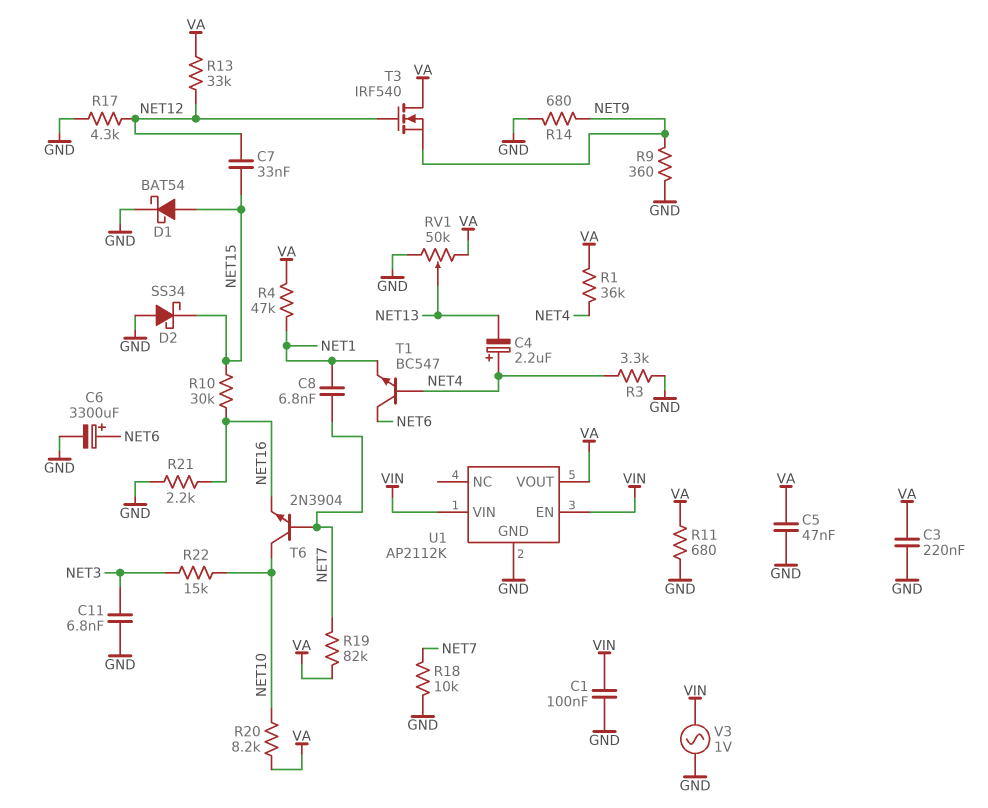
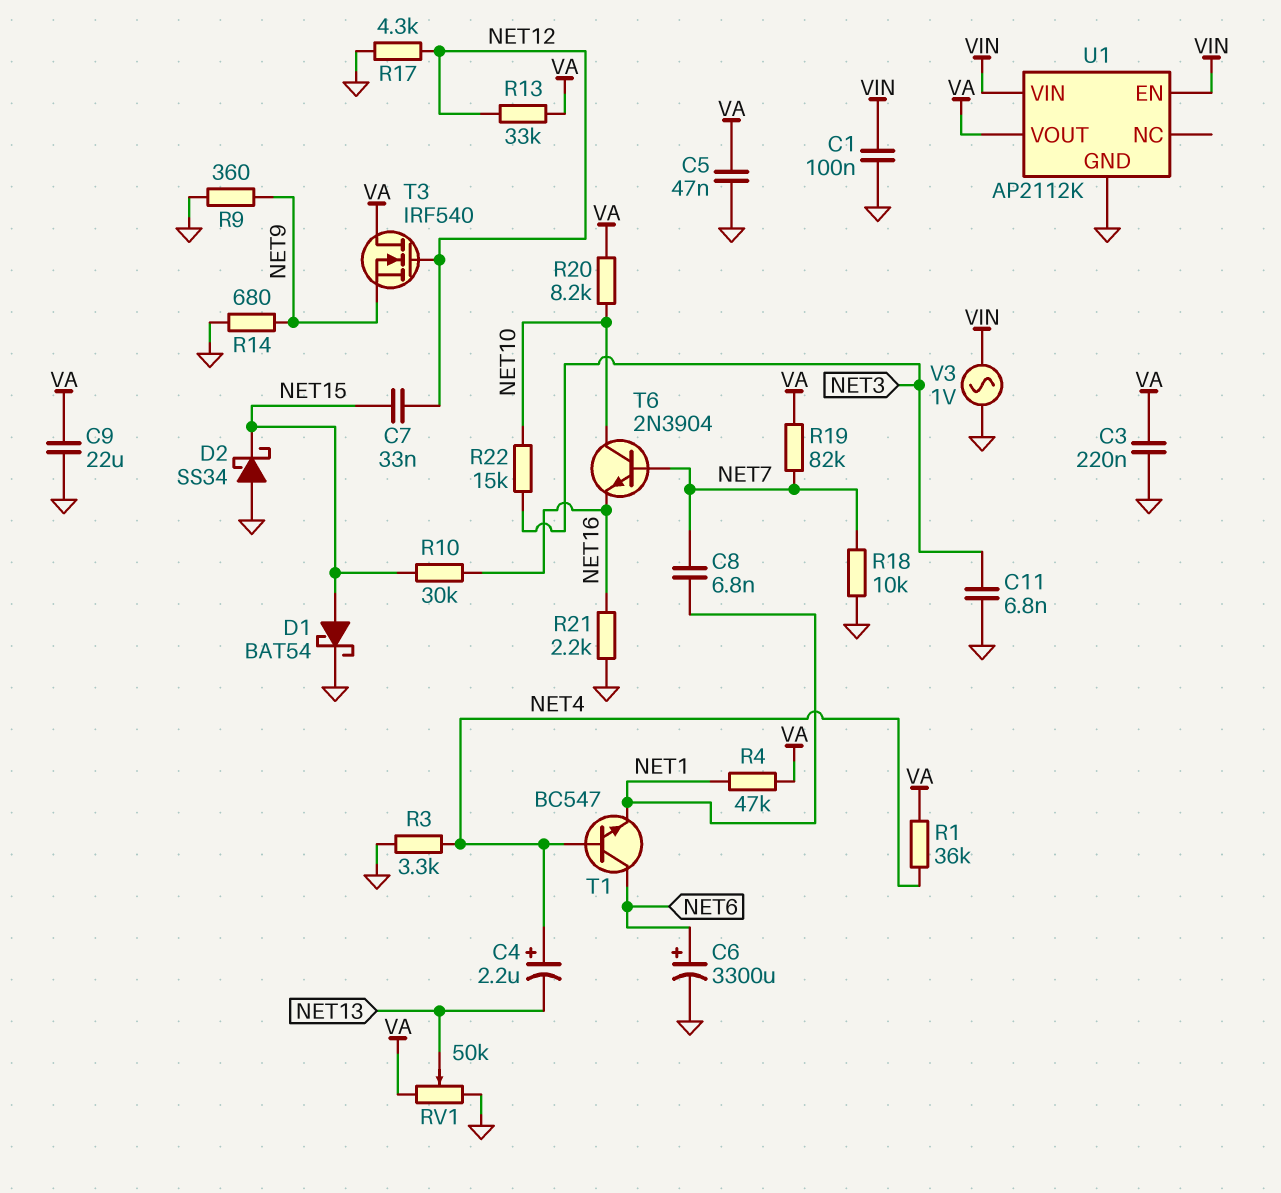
C9: none -> 22uF (GND, VA)
R11: 680 (GND, VA) -> none

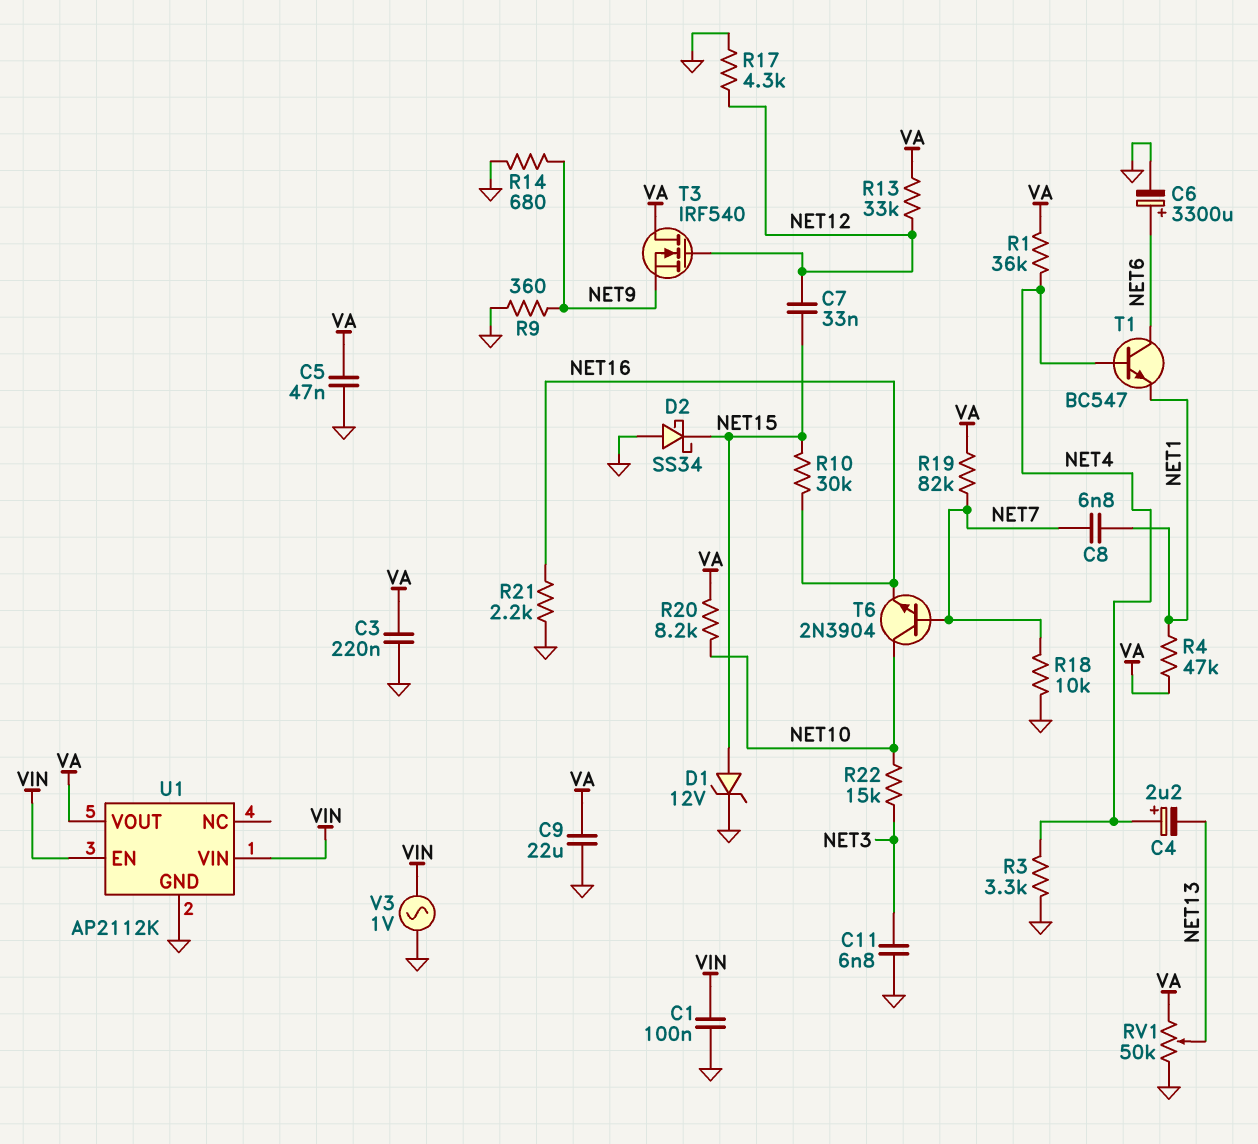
D1: schottky BAT54 (A NET15, K GND) -> zener 12V (A NET15, K GND)

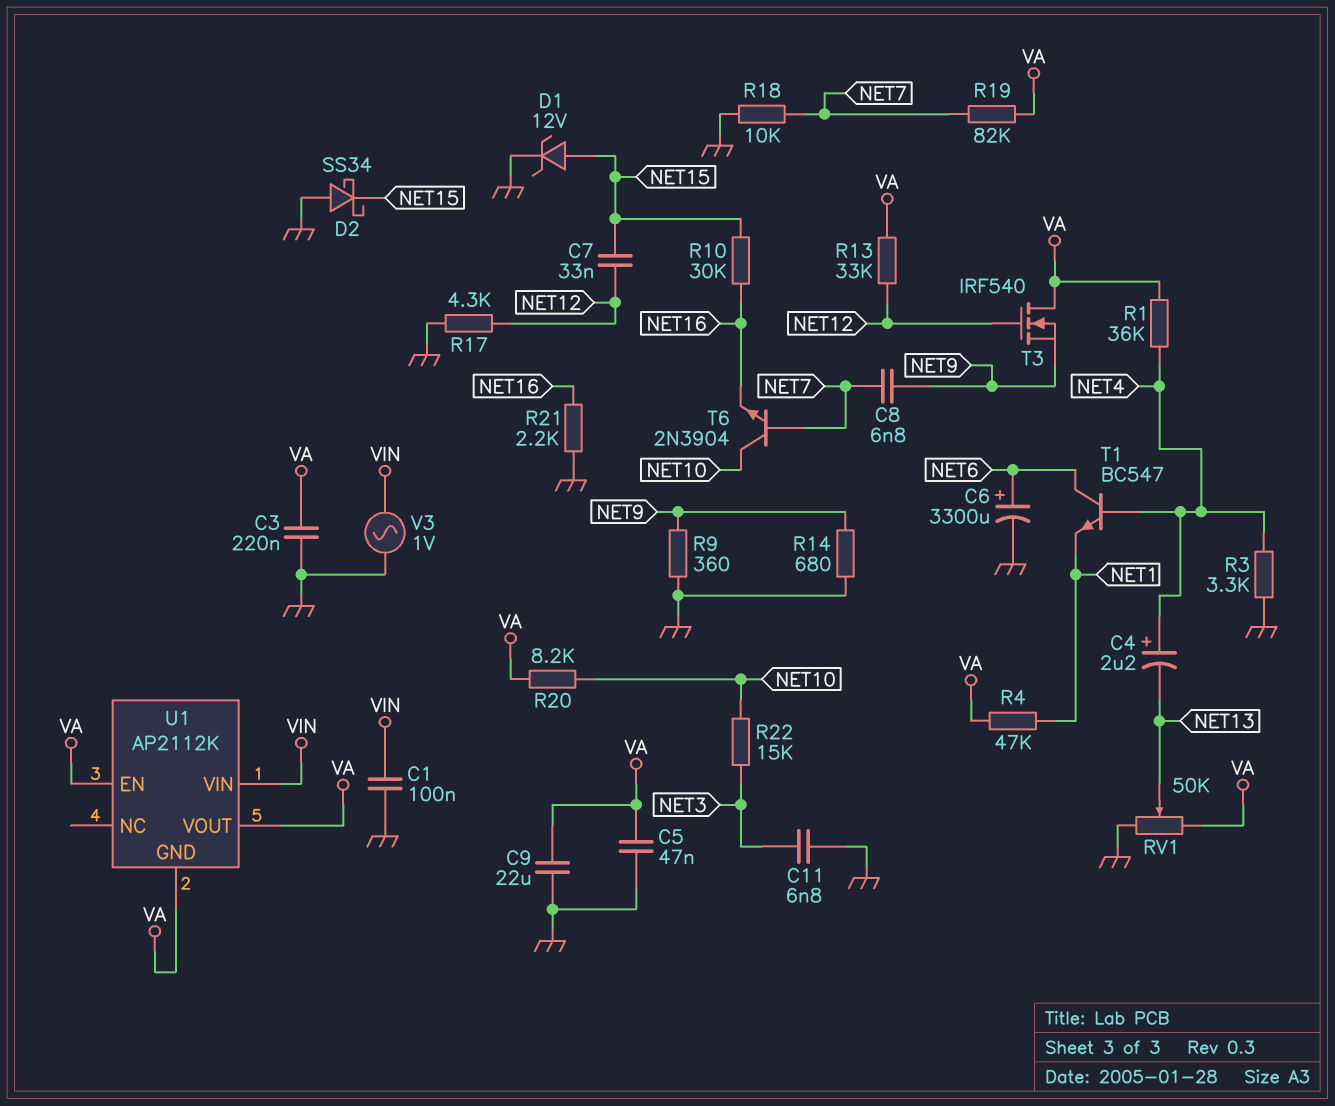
C8: 6.8nF (NET1, NET7) -> 6.8nF (NET7, NET9)
U1 pin EN: VIN -> VA
U1 pin GND: GND -> VA

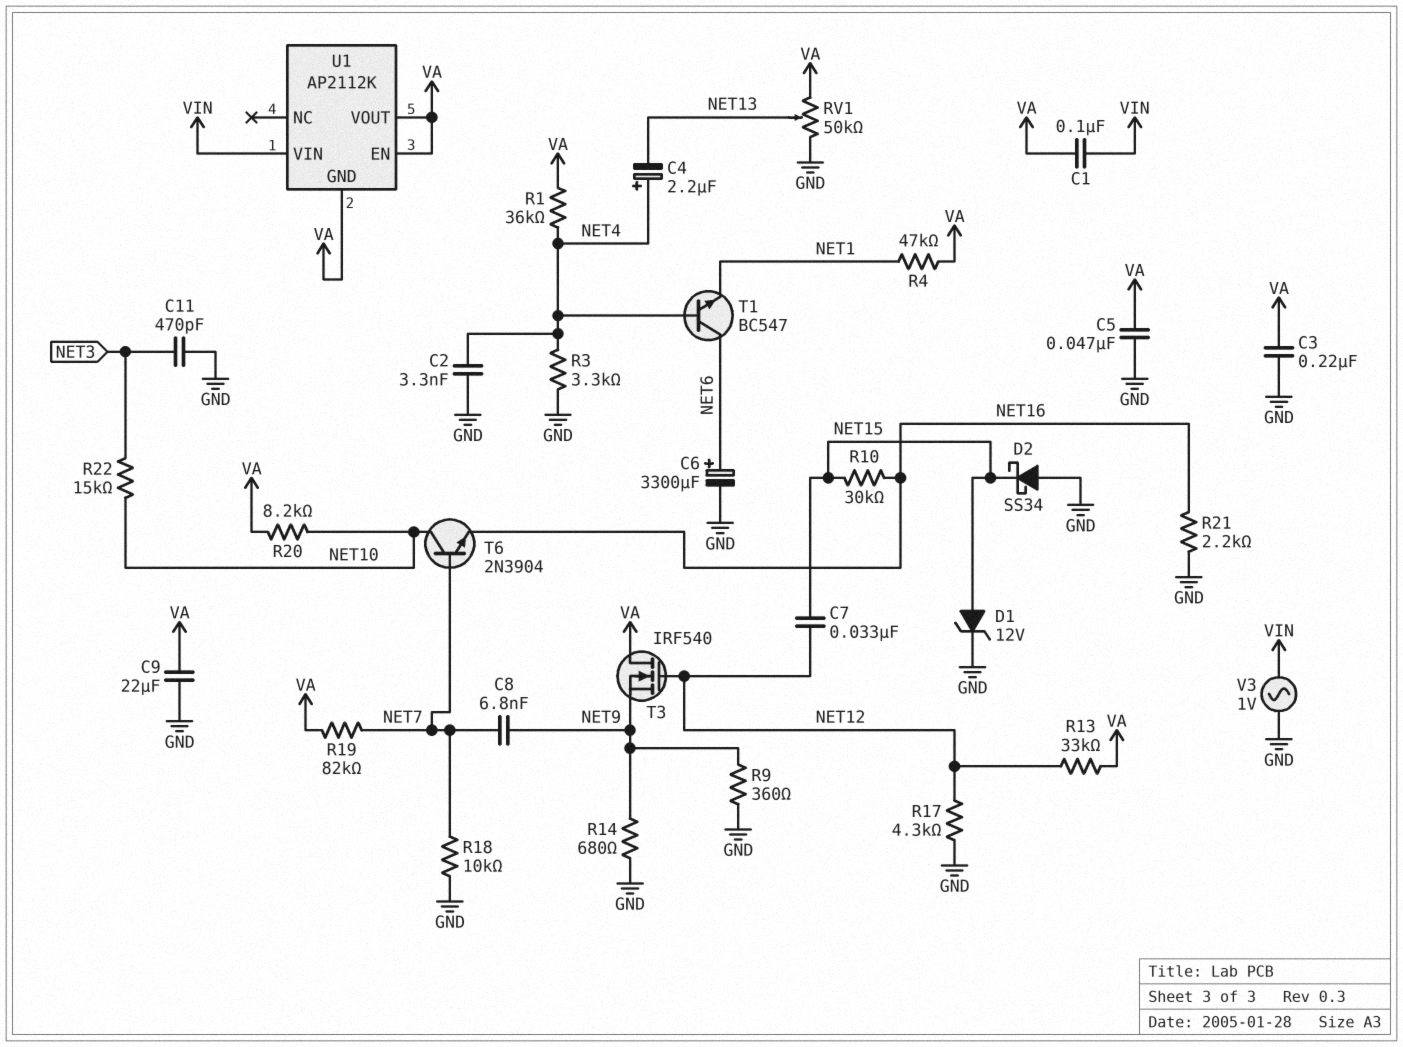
C1: 100nF (GND, VIN) -> 100nF (VA, VIN)
C2: none -> 3.3nF (GND, NET4)
C11: 6.8nF (GND, NET3) -> 470pF (GND, NET3)

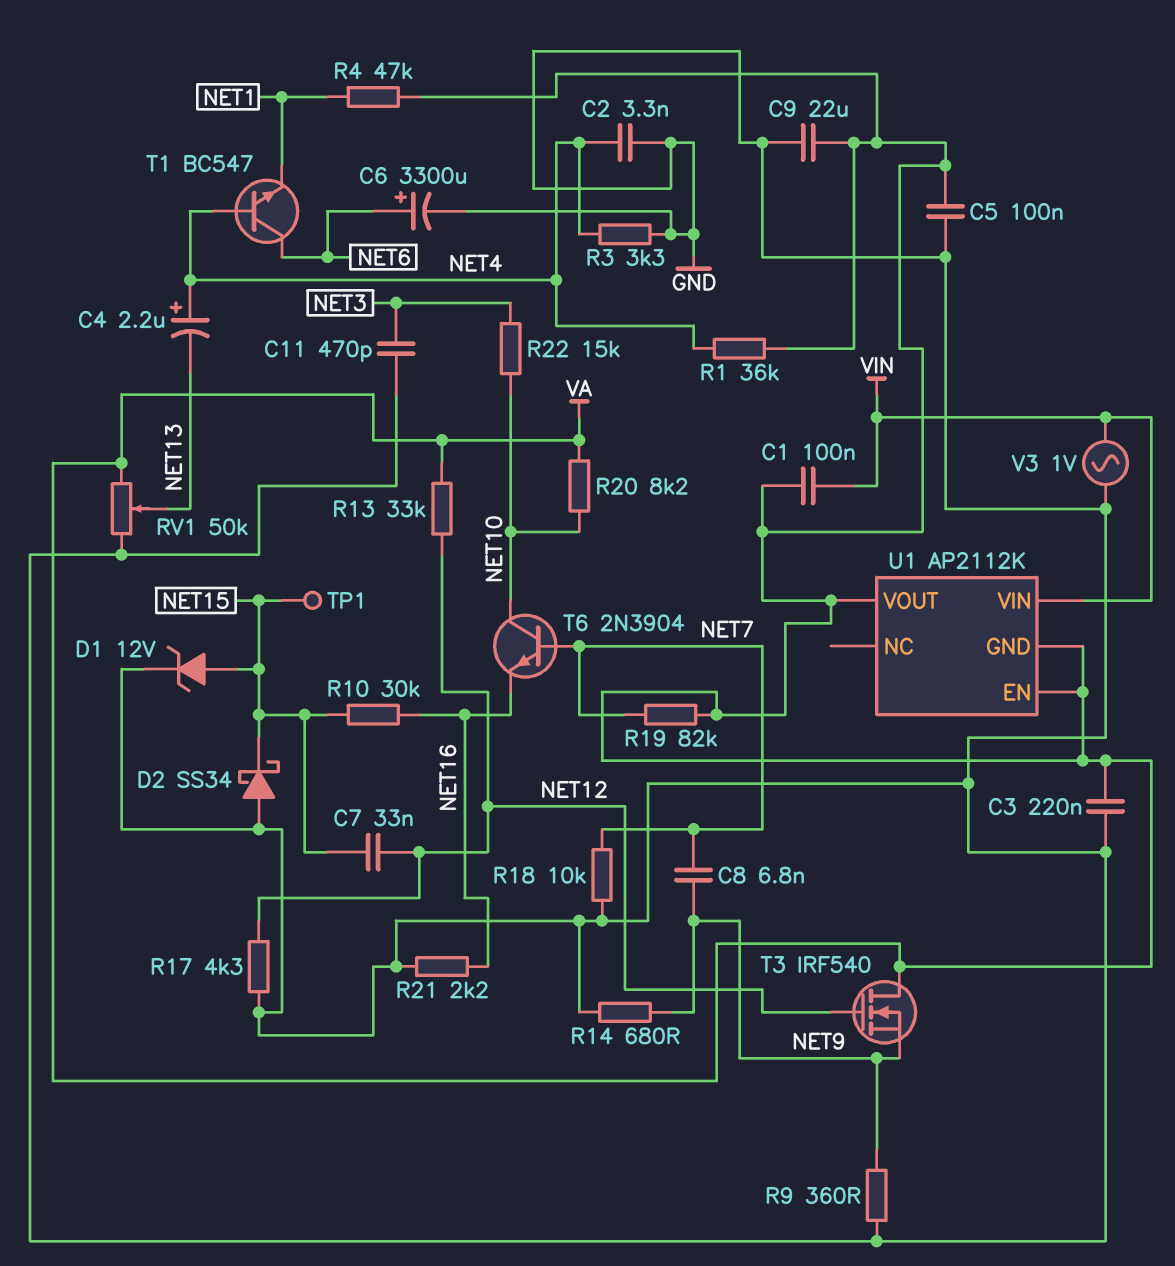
C5: 47nF (GND, VA) -> 100nF (GND, VA)
TP1: none -> test point (NET15)

